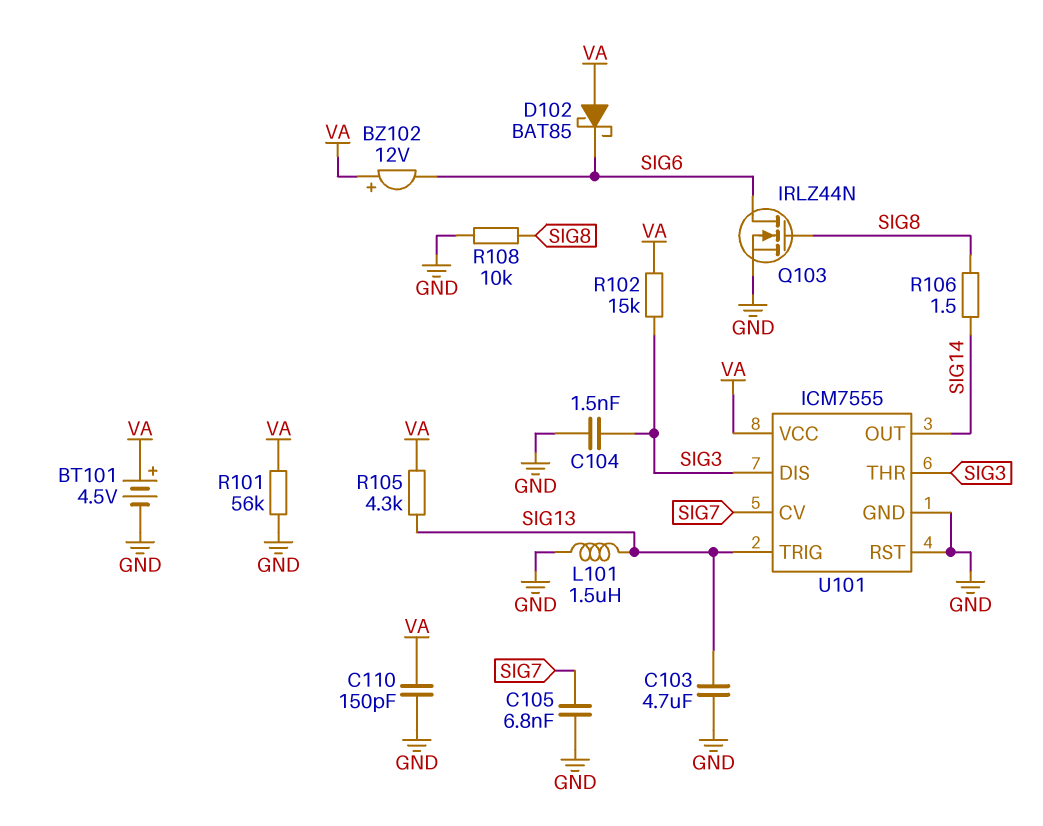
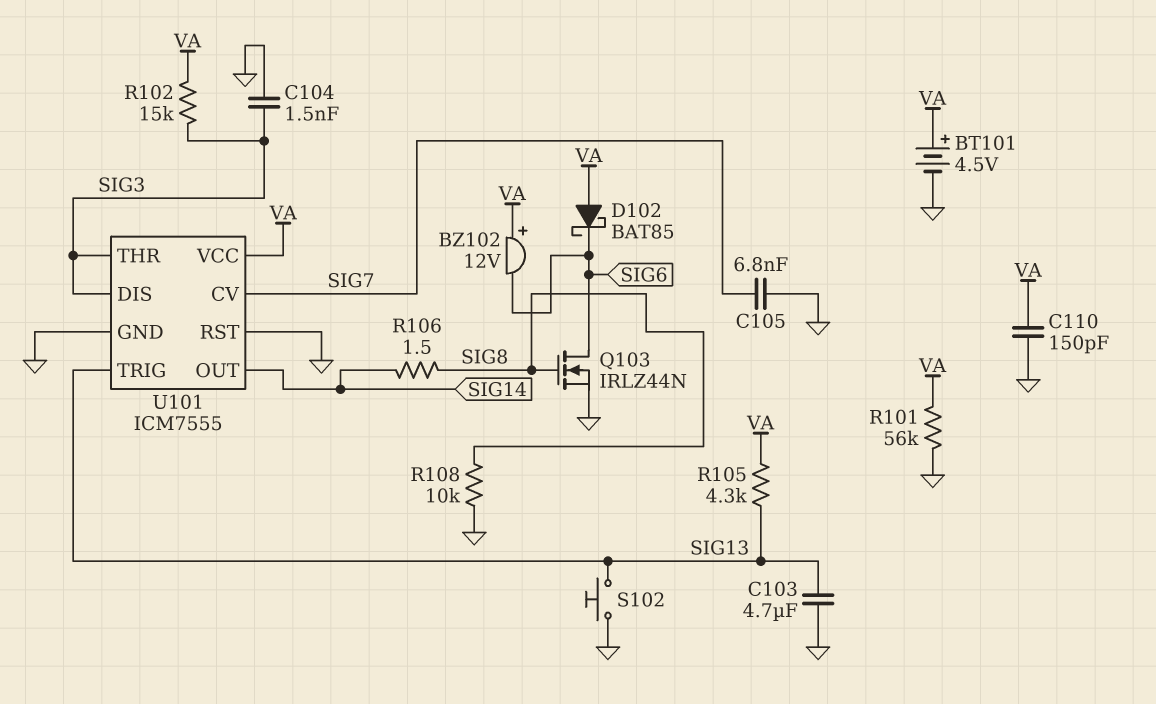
L101: 1.5uH (GND, SIG13) -> none
S102: none -> button (GND, SIG13)

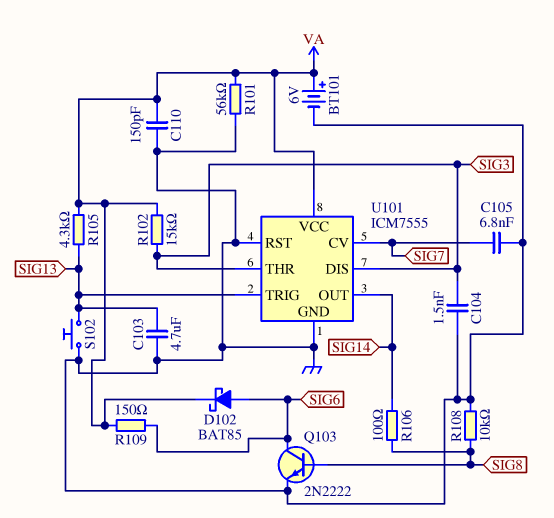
BT101: 4.5V (plus VA, minus GND) -> 6V (plus VA, minus GND)
BZ102: buzzer 12V (plus VA, minus SIG6) -> none
D102: schottky BAT85 (A VA, K SIG6) -> schottky BAT85 (A SIG6, K VA)
Q103: NMOS IRLZ44N (G SIG8, D SIG6, S GND) -> NPN 2N2222 (B SIG8, C SIG6, E GND)
R106: 1.5 (SIG8, SIG14) -> 100 (SIG8, SIG14)
R109: none -> 150 (SIG6, VA)

